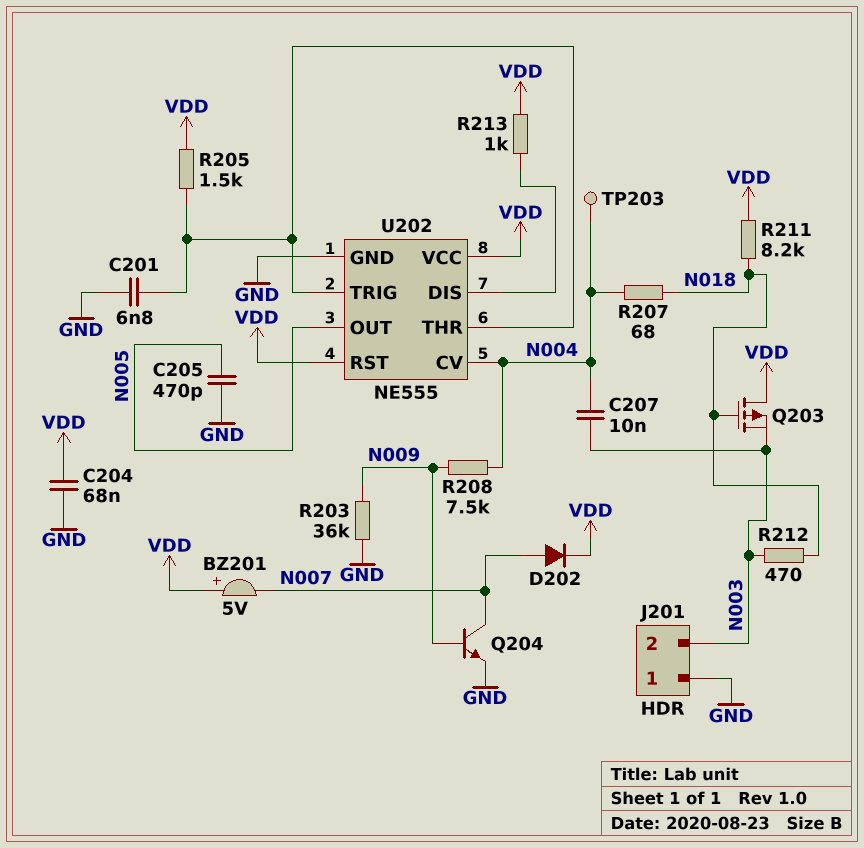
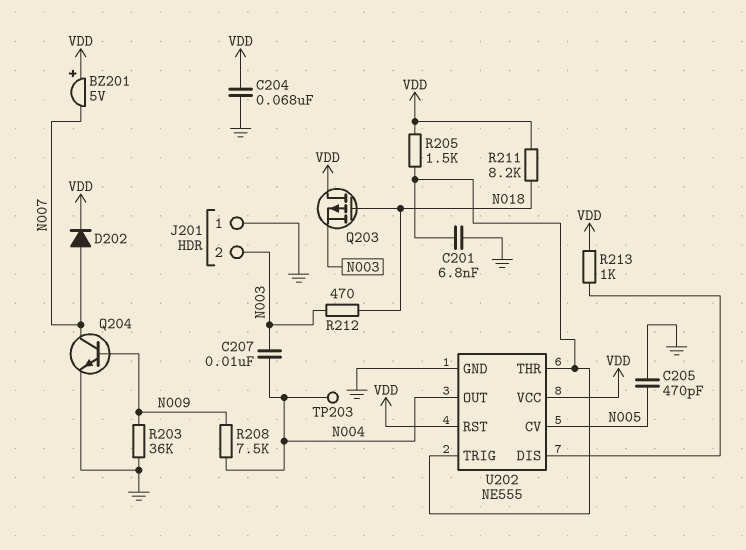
R207: 68 (N004, N018) -> none
U202 pin CV: N004 -> N005
U202 pin OUT: N005 -> N004

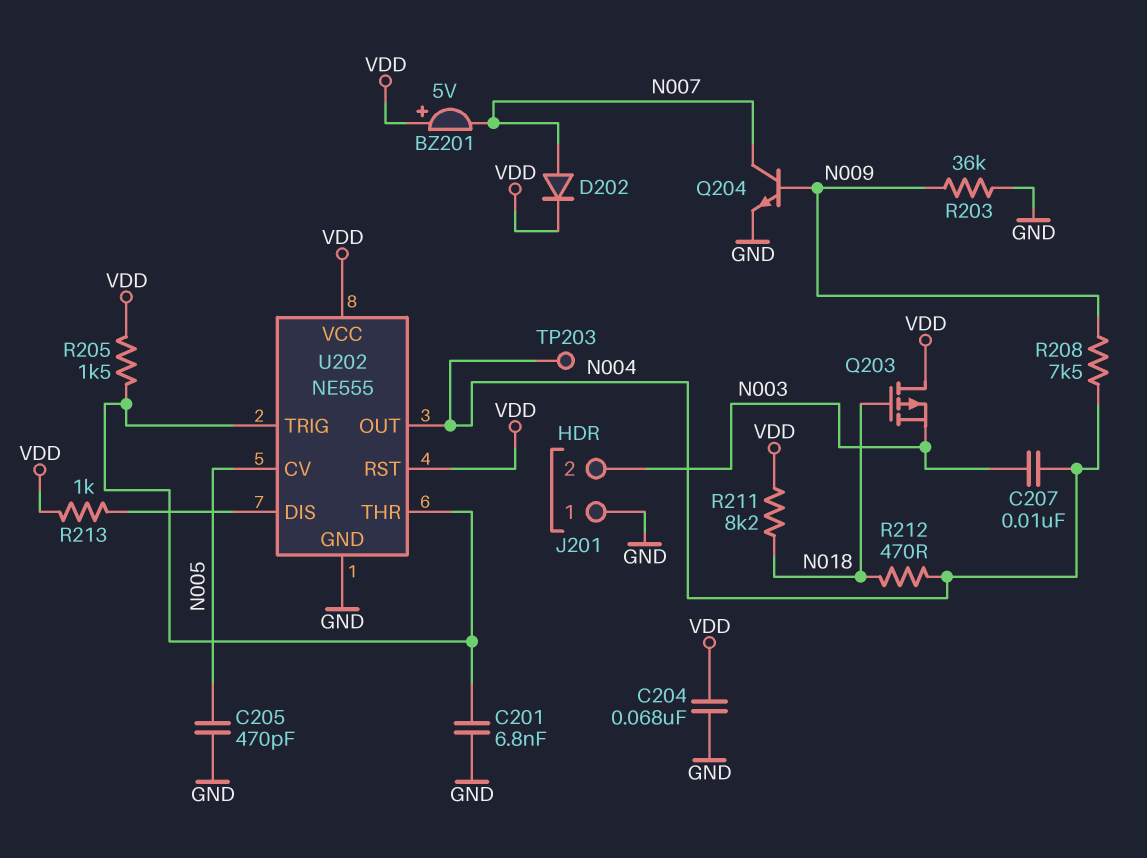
R212: 470 (N003, N018) -> 470 (N004, N018)

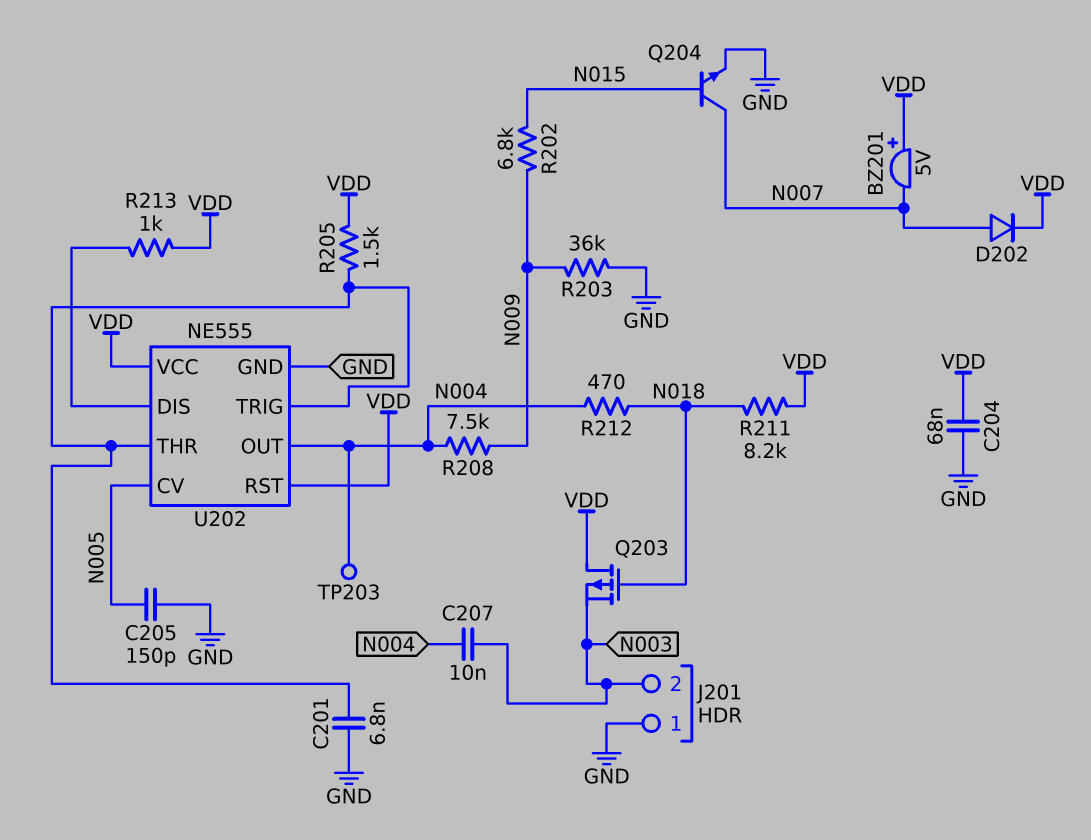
C205: 470pF (GND, N005) -> 150pF (GND, N005)
Q204: NPN (B N009, C N007, E GND) -> NPN (B N015, C N007, E GND)
R202: none -> 6.8k (N009, N015)

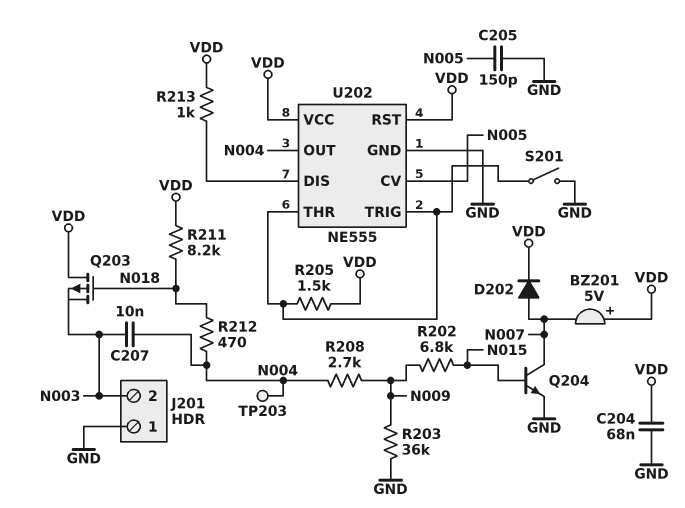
C201: 6.8nF (GND, U202/THR) -> none
R208: 7.5k (N004, N009) -> 2.7k (N004, N009)
S201: none -> switch (GND, U202/THR)

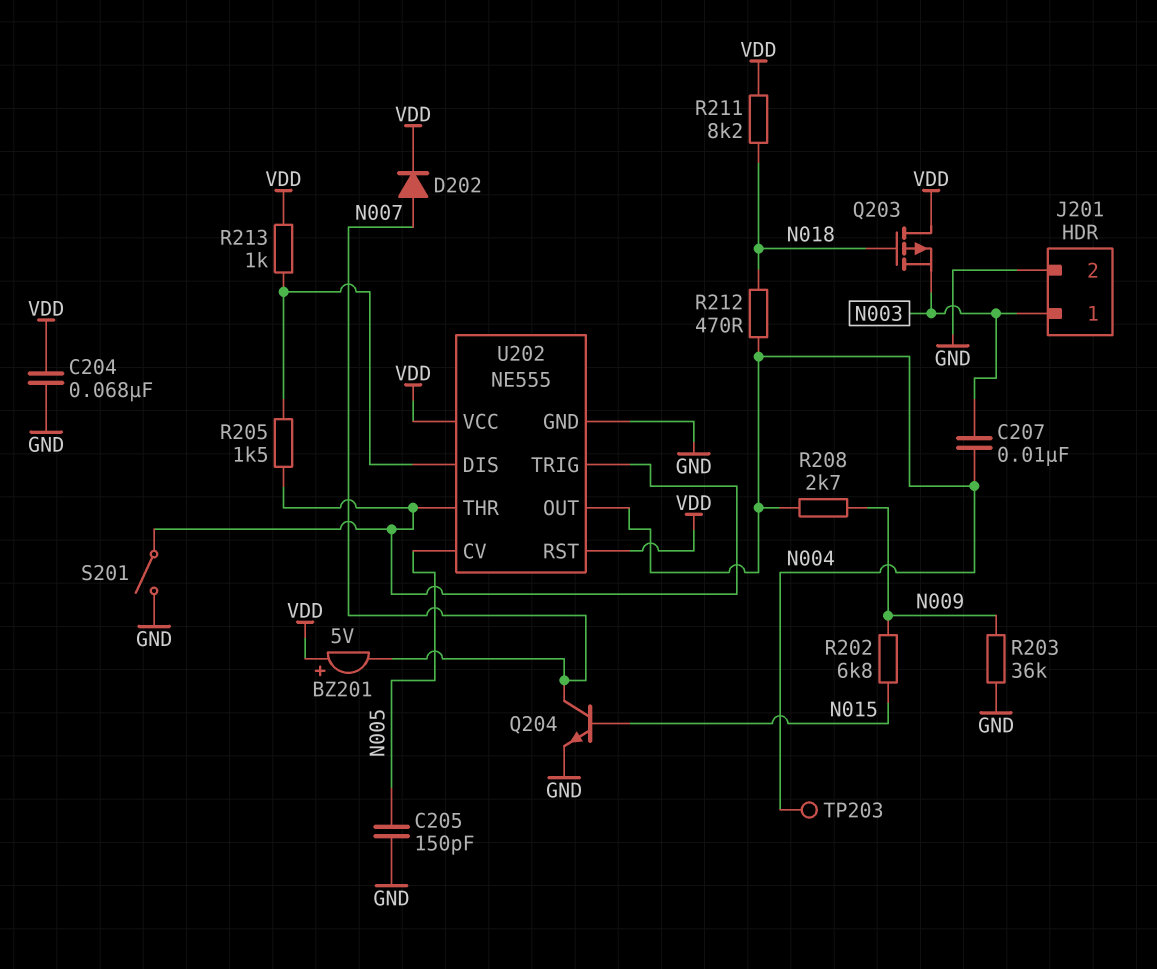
J201 pin 1: GND -> N003
J201 pin 2: N003 -> GND
R205: 1.5k (U202/THR, VDD) -> 1.5k (U202/DIS, U202/THR)

